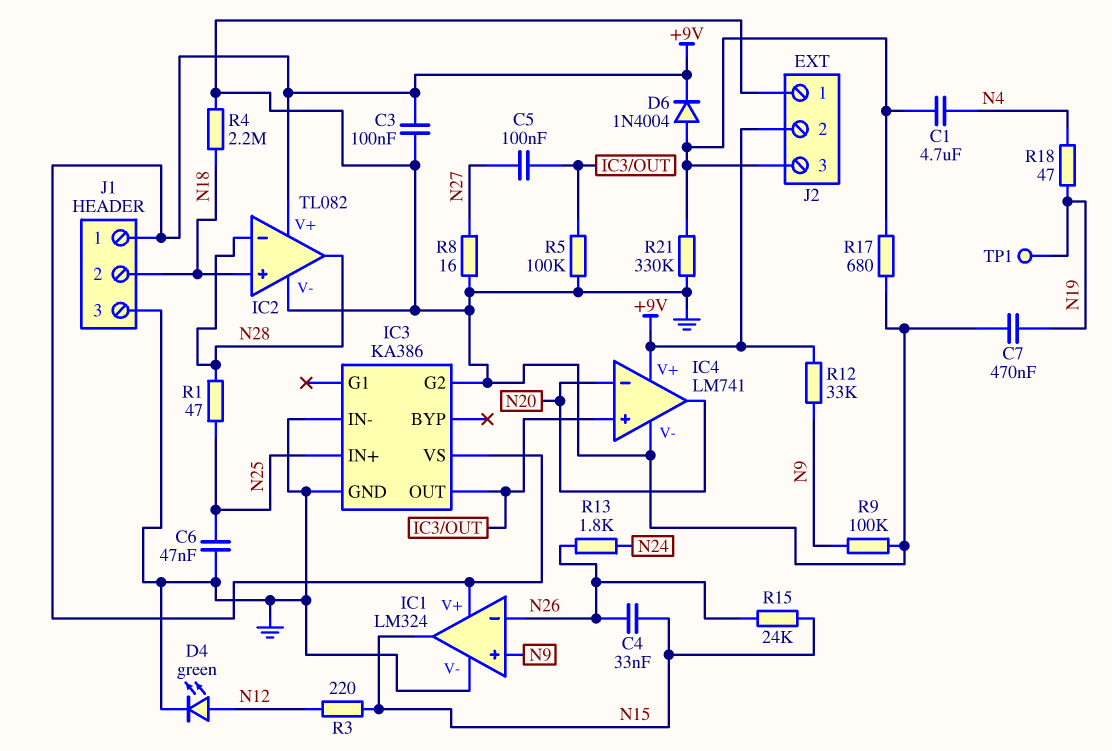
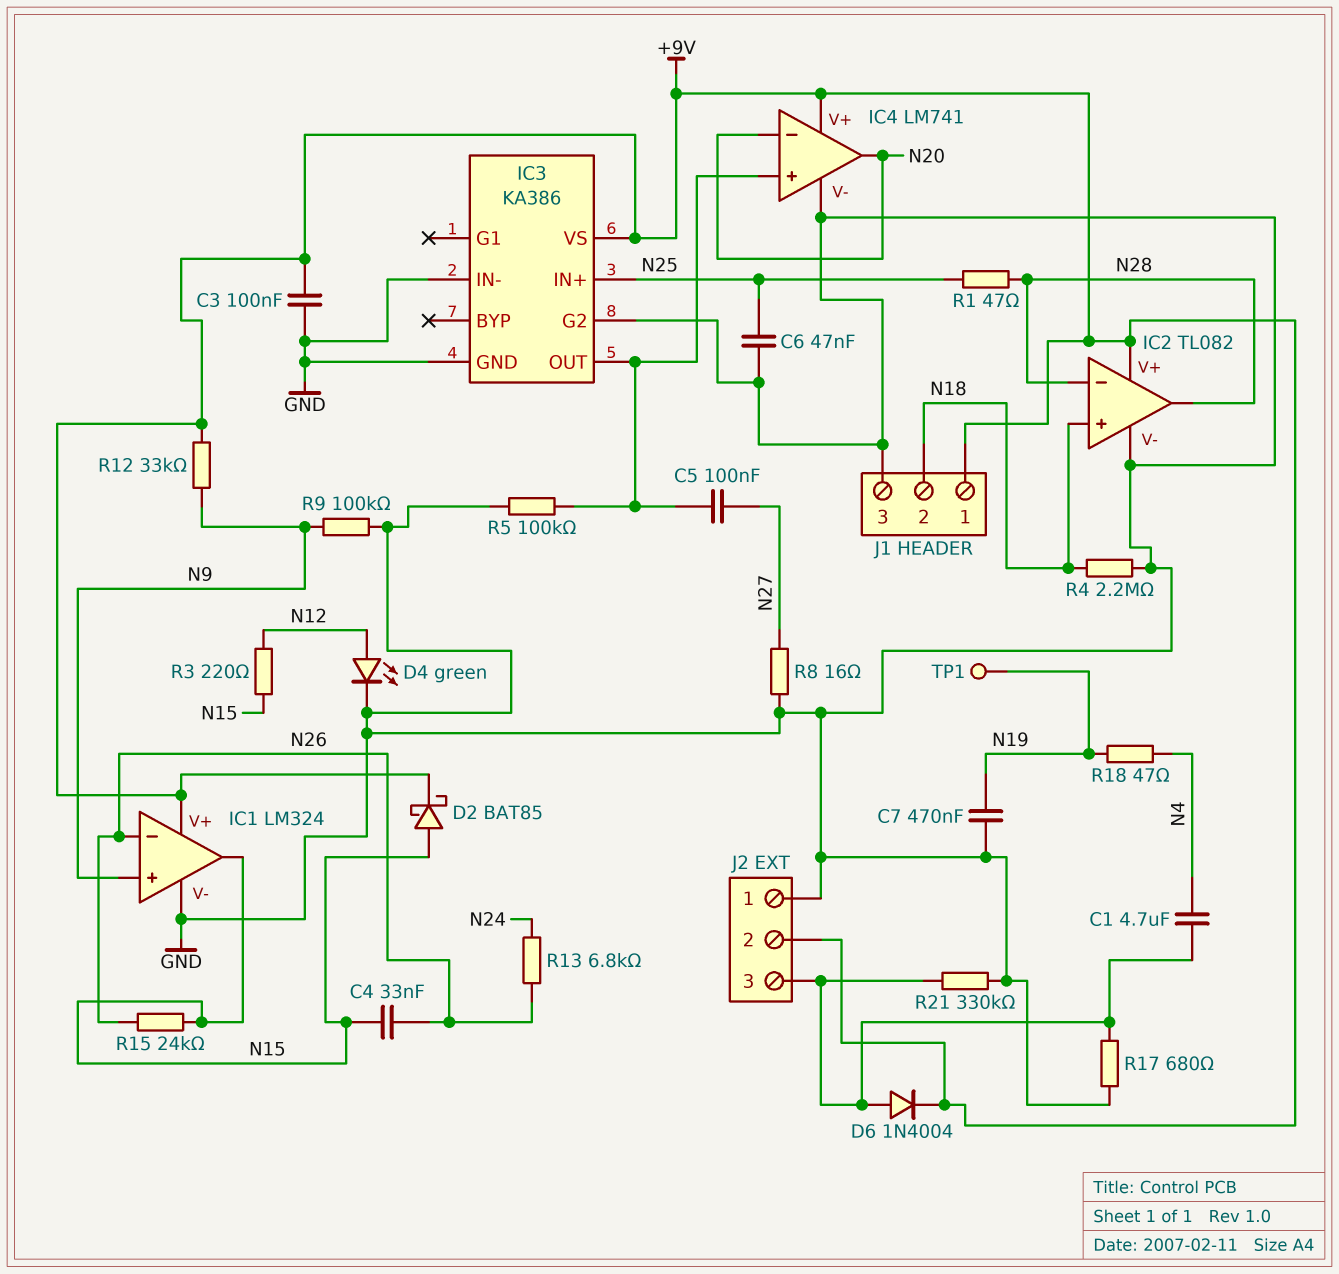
D2: none -> schottky BAT85 (A N15, K +9V)
R13: 1.8k (N24, N26) -> 6.8k (N24, N26)

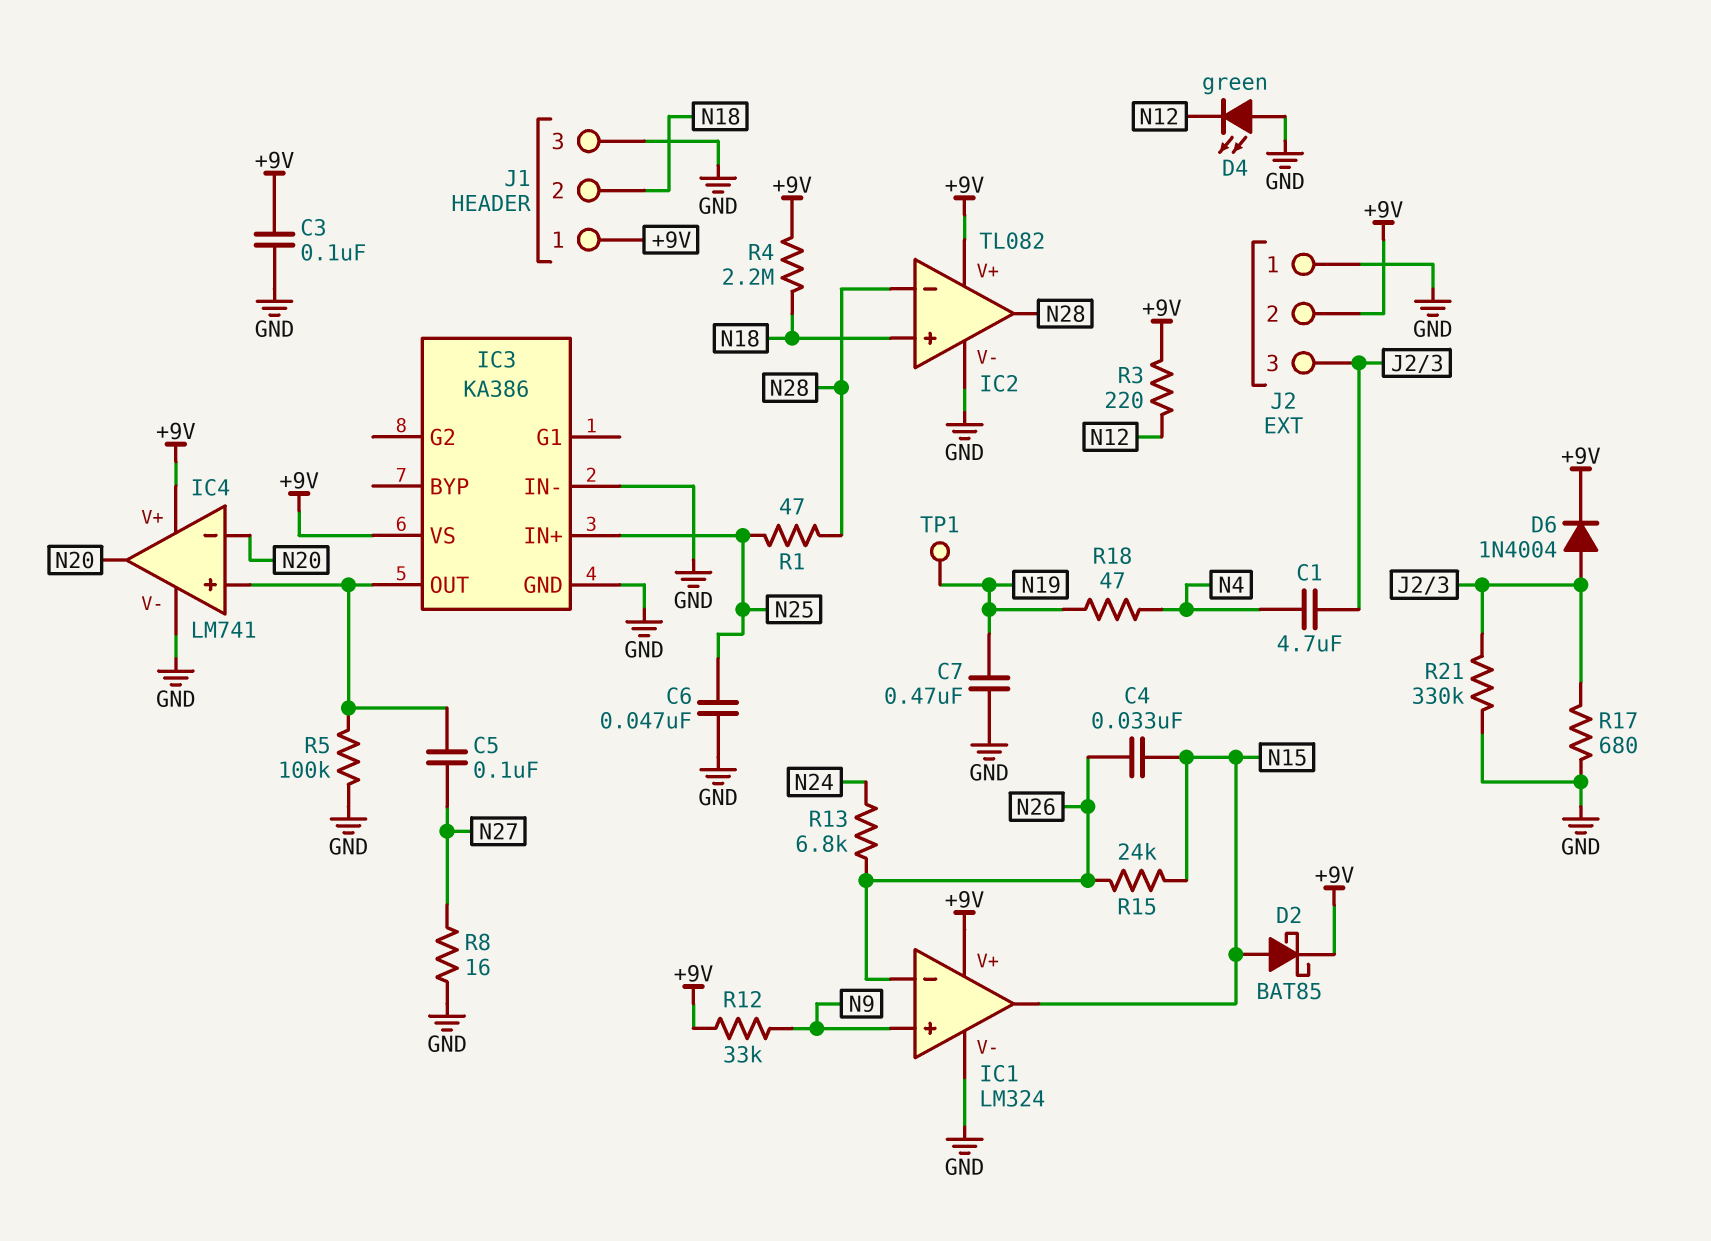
D4: LED green (A N12, K GND) -> LED green (A GND, K N12)
IC3 pin G2: GND -> none
R3: 220 (N12, N15) -> 220 (+9V, N12)
R4: 2.2M (GND, N18) -> 2.2M (+9V, N18)
R9: 100k (GND, N9) -> none

